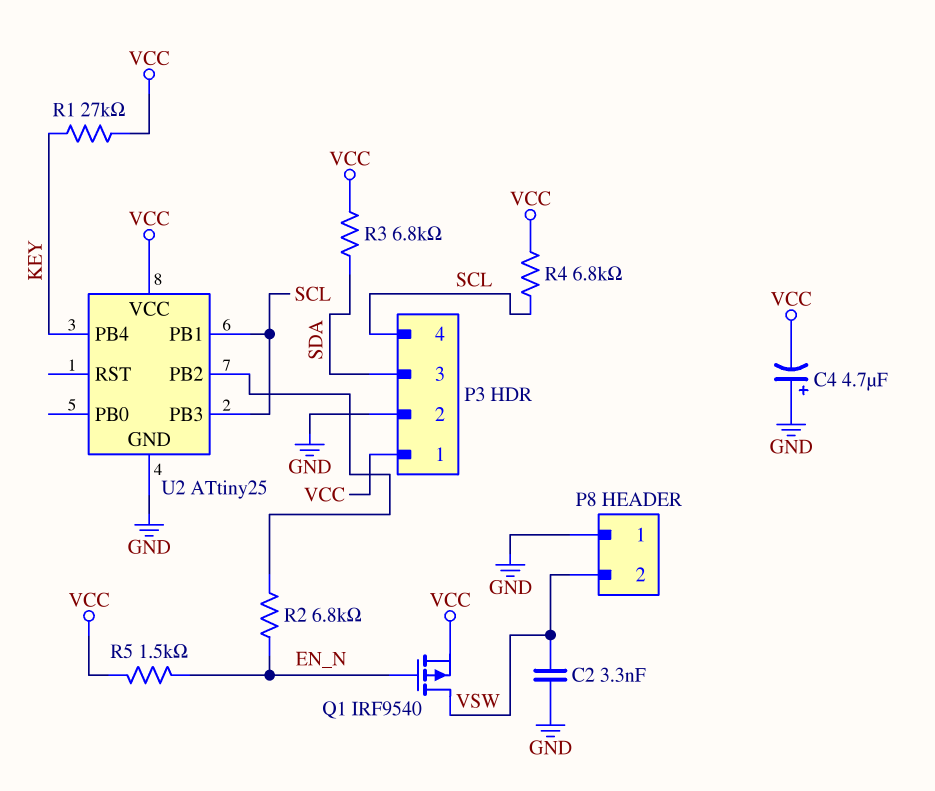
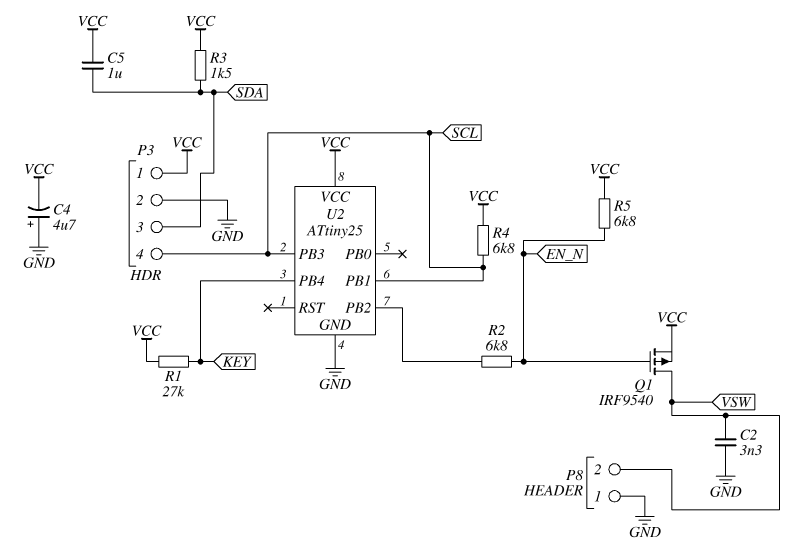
C5: none -> 1uF (SDA, VCC)
R3: 6.8k (SDA, VCC) -> 1.5k (SDA, VCC)
R5: 1.5k (EN_N, VCC) -> 6.8k (EN_N, VCC)

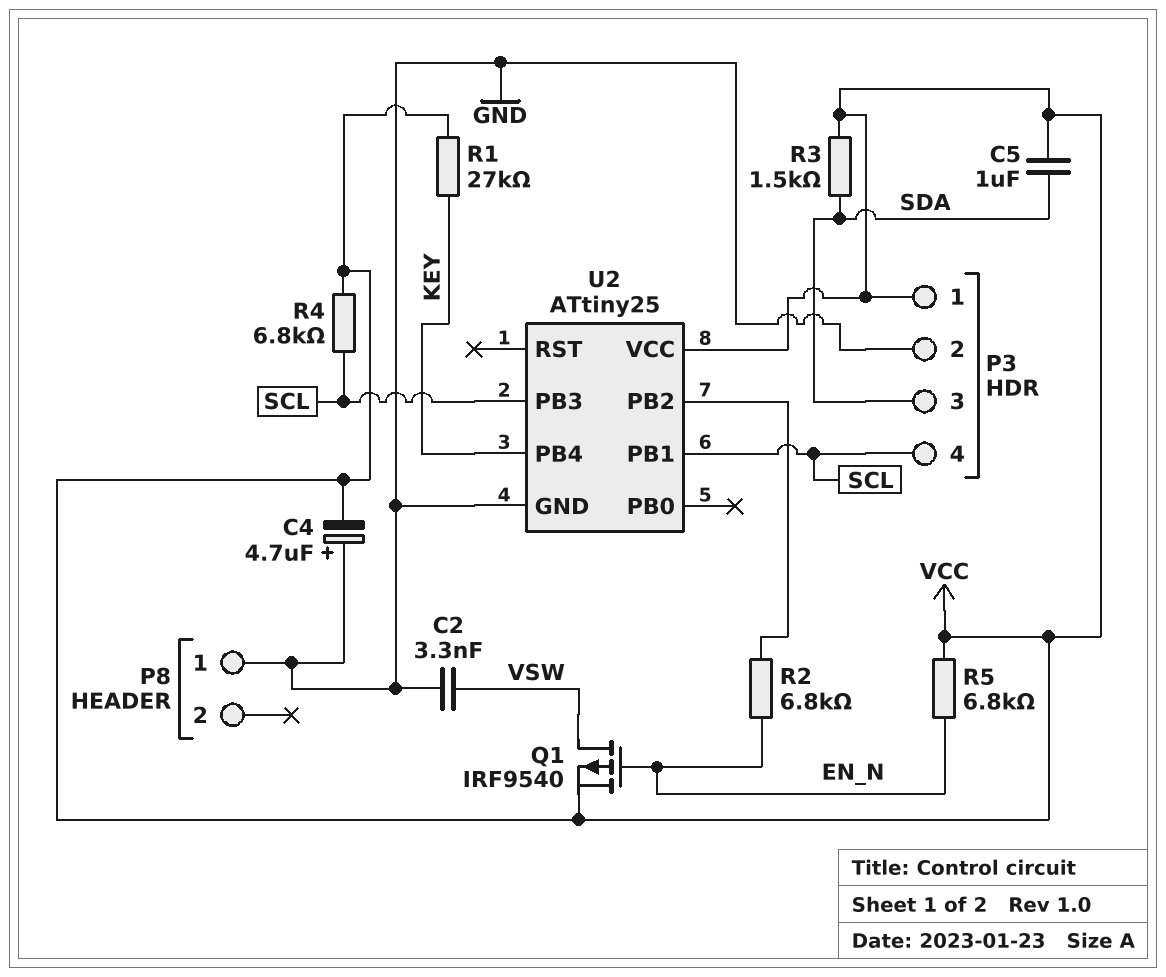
P8 pin 2: VSW -> none

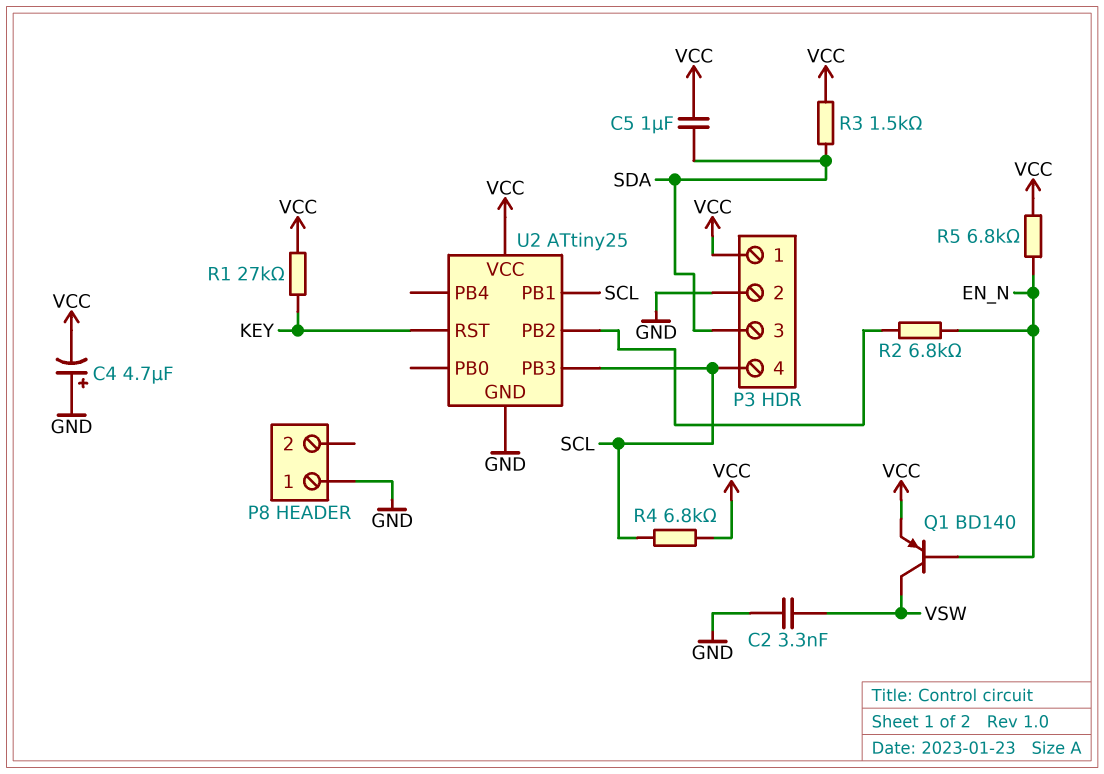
Q1: PMOS IRF9540 (G EN_N, D VSW, S VCC) -> PNP BD140 (B EN_N, C VSW, E VCC)
U2 pin PB4: KEY -> none
U2 pin RST: none -> KEY

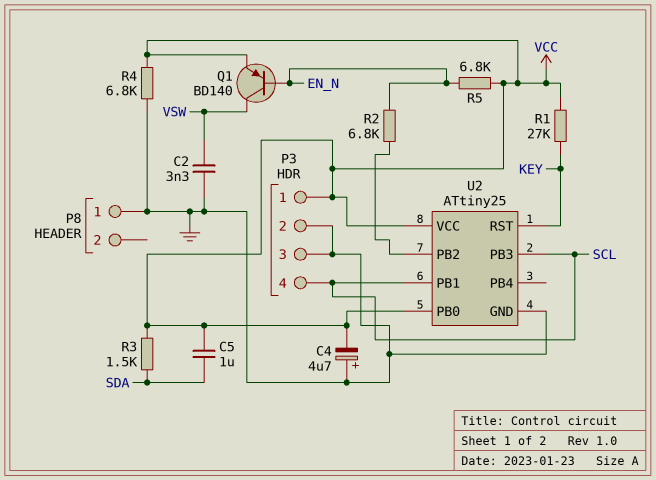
P3 pin 3: SDA -> GND
R4: 6.8k (SCL, VCC) -> 6.8k (GND, VCC)
U2 pin PB0: none -> VCC

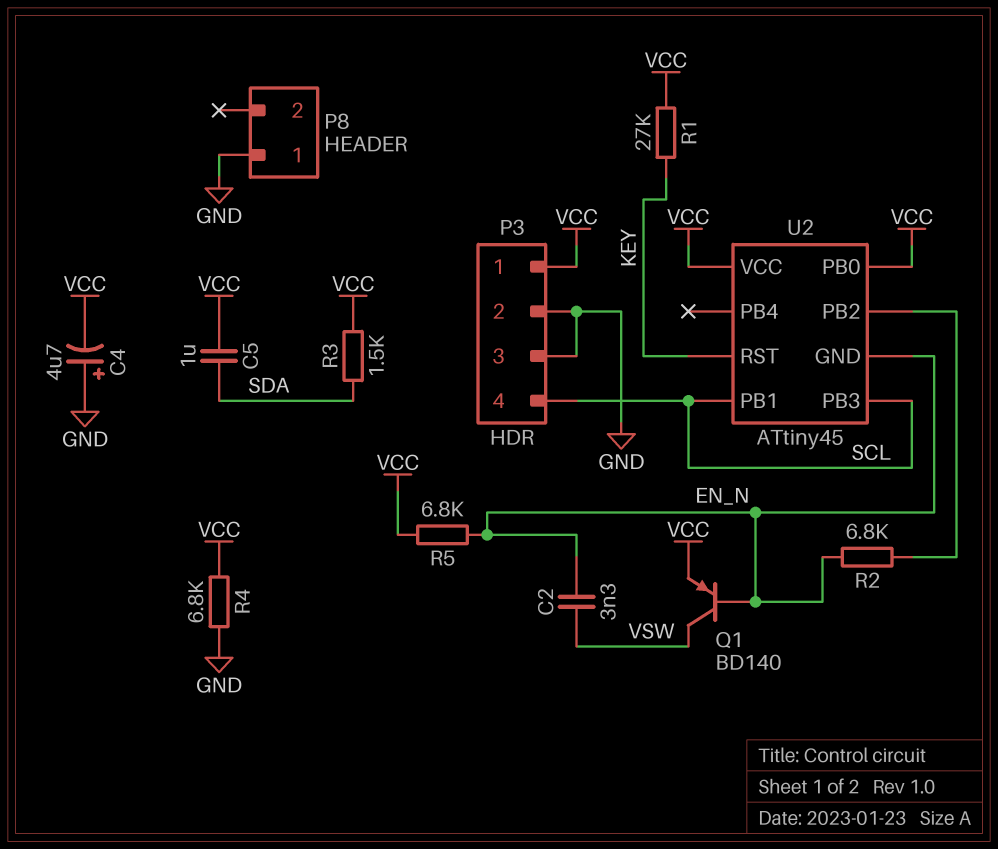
C2: 3.3nF (GND, VSW) -> 3.3nF (EN_N, VSW)
U2: ATtiny25 -> ATtiny45
U2 pin GND: GND -> EN_N

